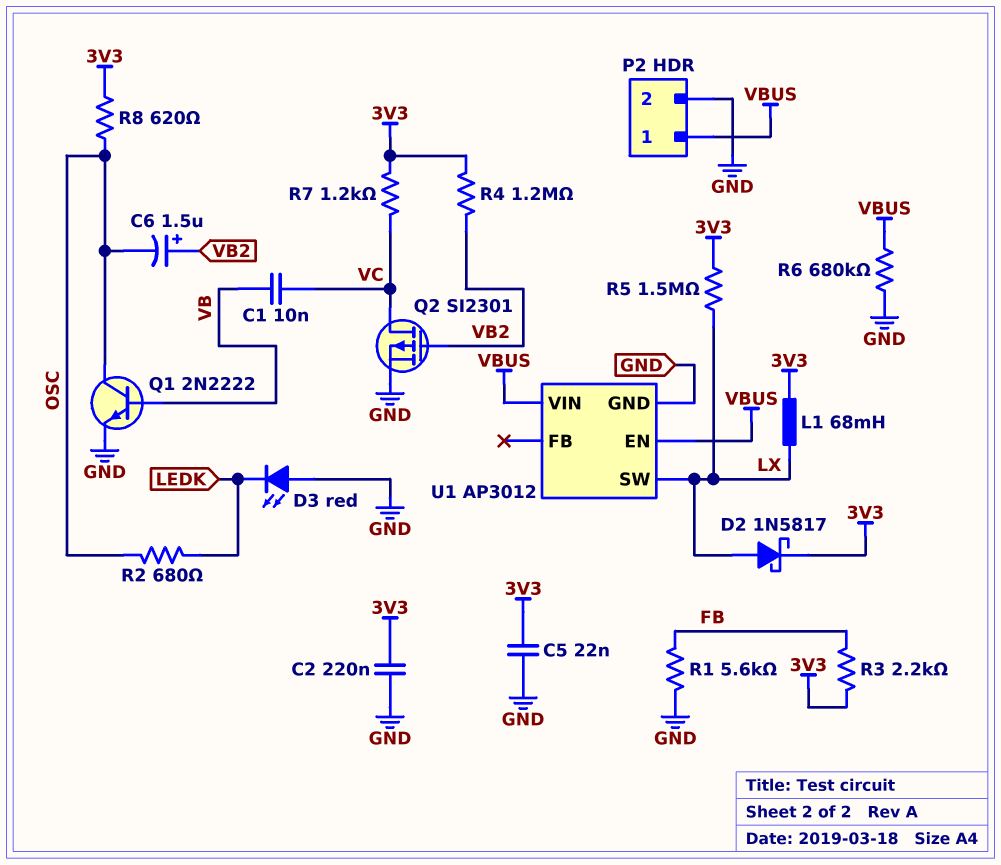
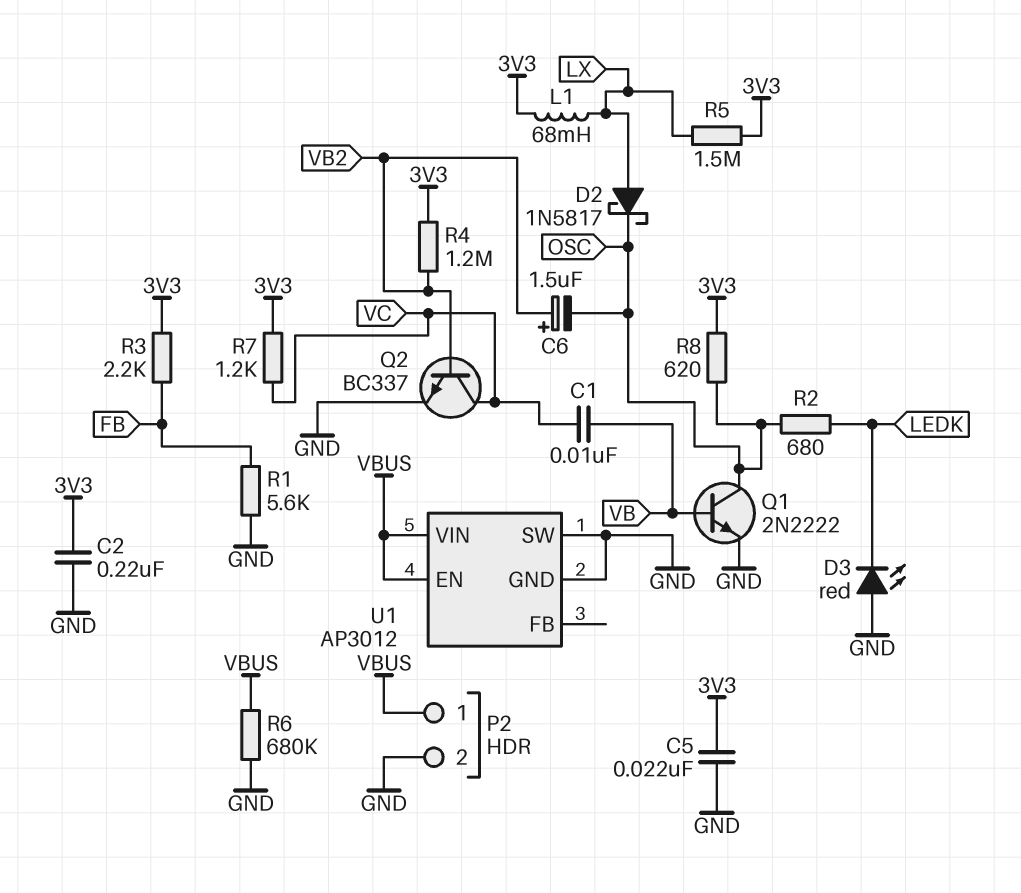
D2: schottky 1N5817 (A LX, K 3V3) -> schottky 1N5817 (A LX, K OSC)
Q2: PMOS SI2301 (G VB2, D VC, S GND) -> NPN BC337 (B VB2, C VC, E GND)
U1 pin SW: LX -> GND

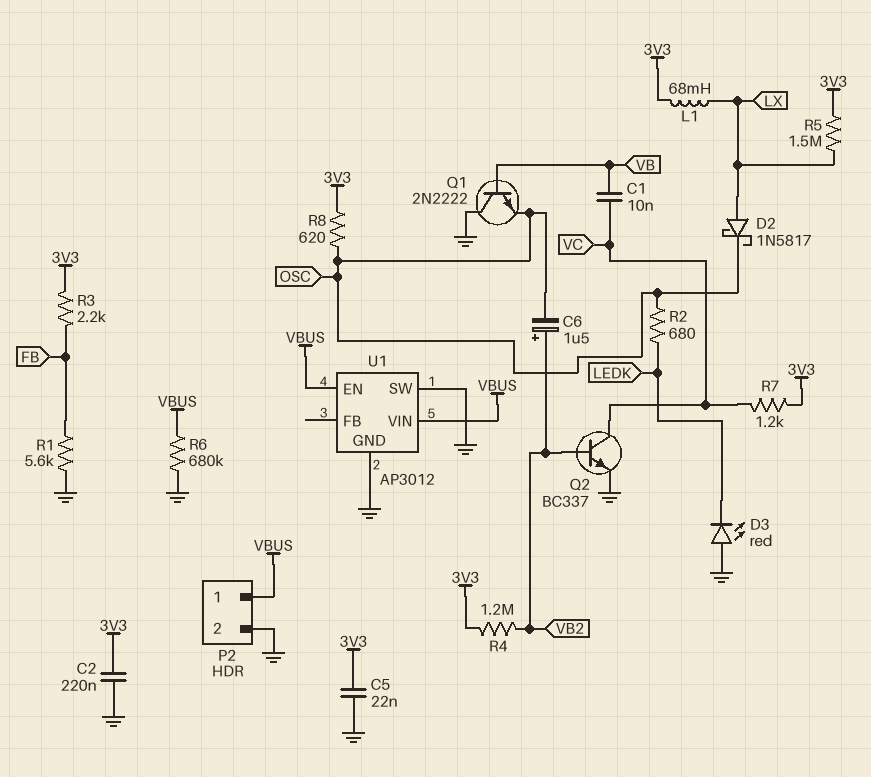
Q1: NPN 2N2222 (B VB, C OSC, E GND) -> NPN 2N2222 (B VB, C GND, E OSC)

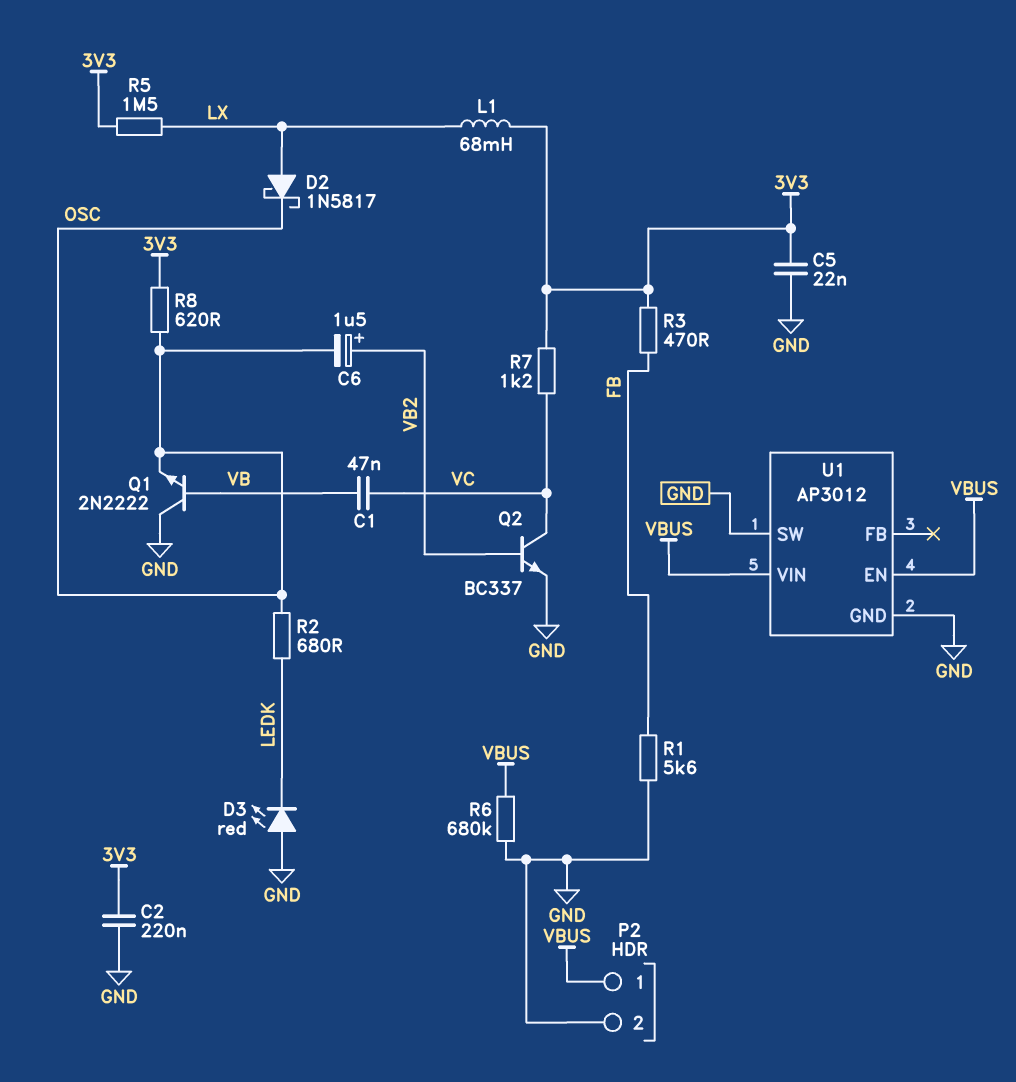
C1: 10nF (VB, VC) -> 47nF (VB, VC)
R3: 2.2k (3V3, FB) -> 470 (3V3, FB)
R4: 1.2M (3V3, VB2) -> none

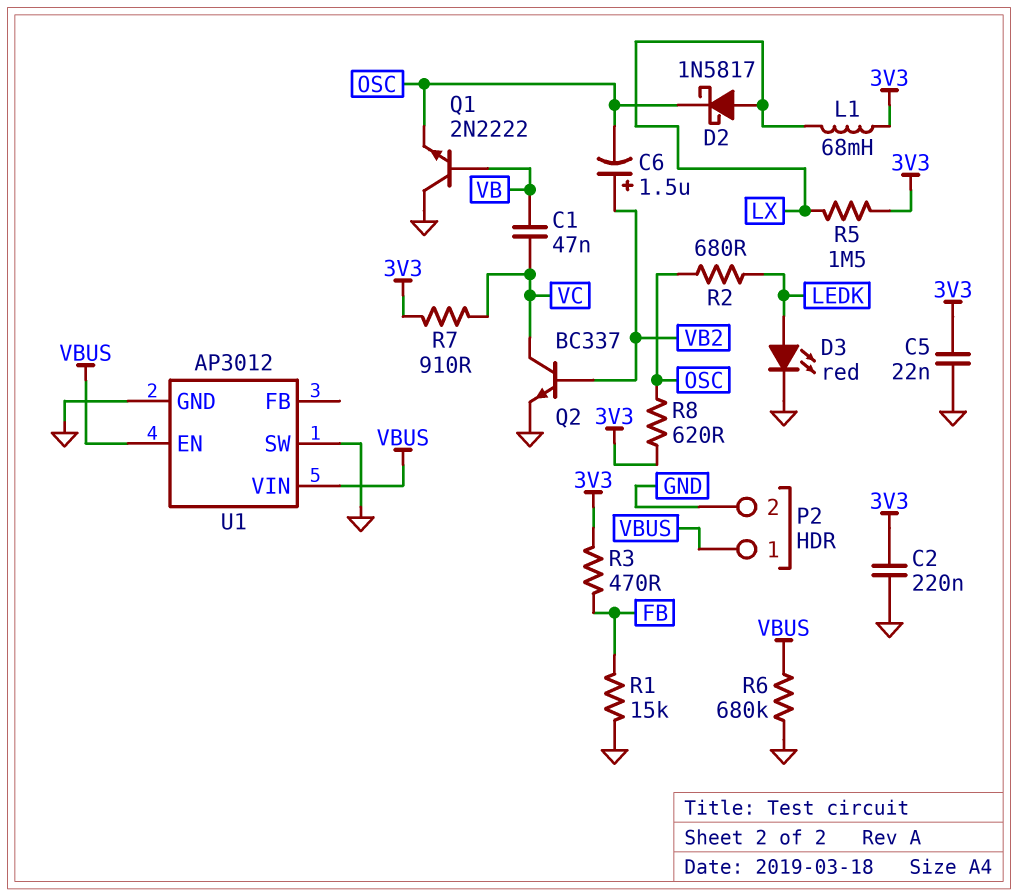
D3: LED red (A GND, K LEDK) -> LED red (A LEDK, K GND)
R1: 5.6k (FB, GND) -> 15k (FB, GND)
R7: 1.2k (3V3, VC) -> 910 (3V3, VC)

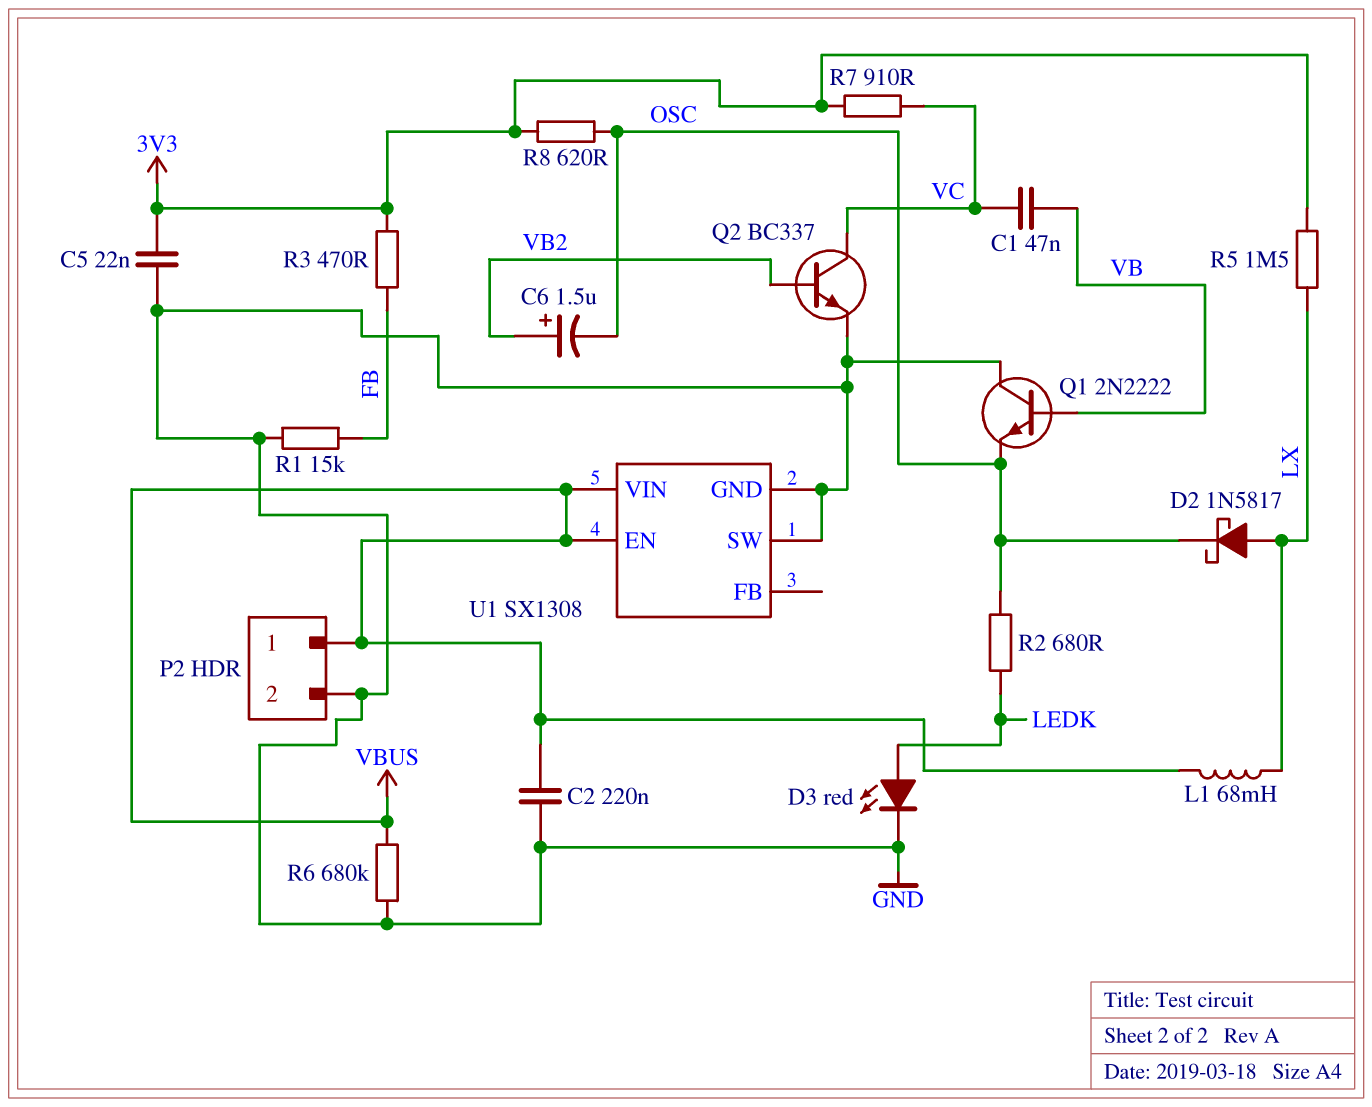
C2: 220nF (3V3, GND) -> 220nF (GND, VBUS)
L1: 68mH (3V3, LX) -> 68mH (LX, VBUS)
U1: AP3012 -> SX1308

